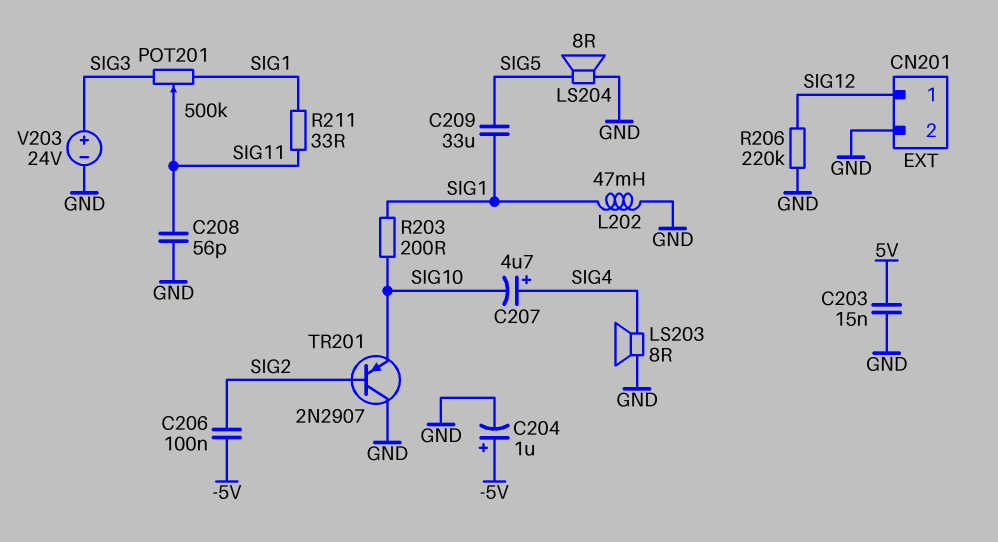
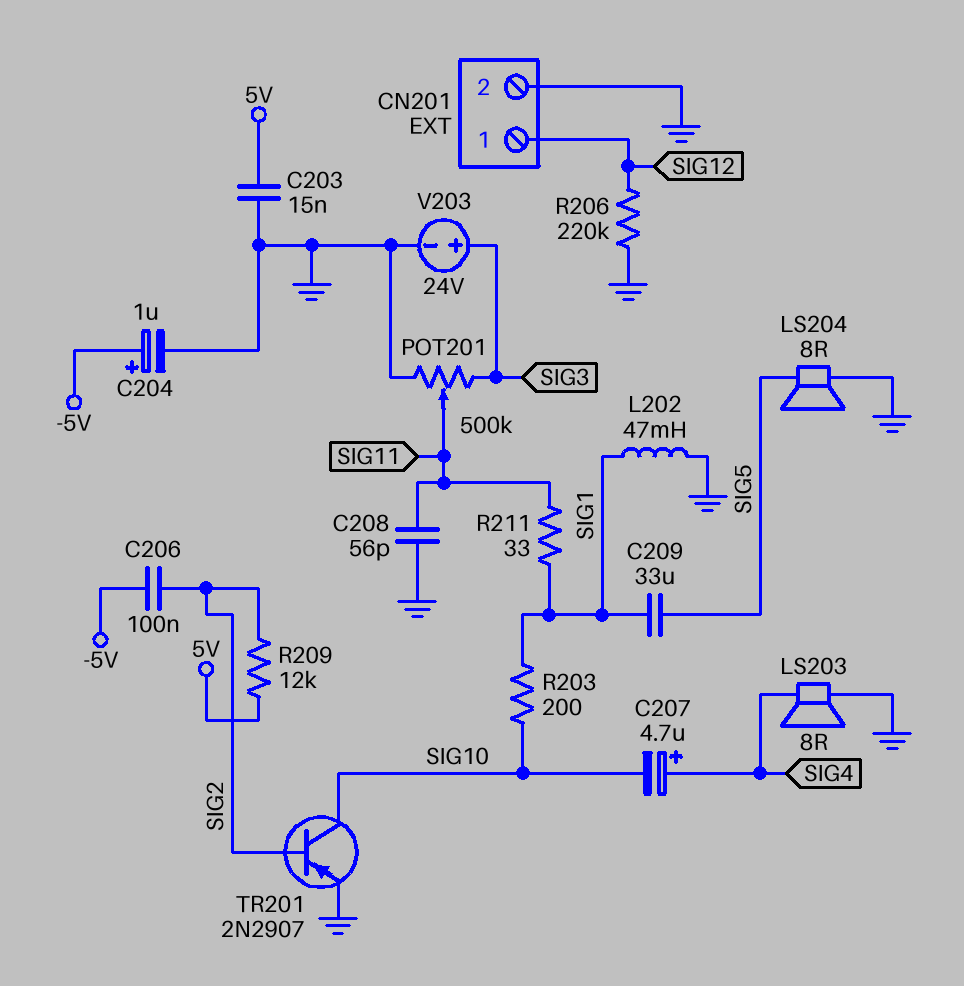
POT201: 500k (SIG1, SIG3, wiper SIG11) -> 500k (GND, SIG3, wiper SIG11)
R209: none -> 12k (5V, SIG2)
TR201: PNP 2N2907 (B SIG2, C GND, E SIG10) -> PNP 2N2907 (B SIG2, C SIG10, E GND)

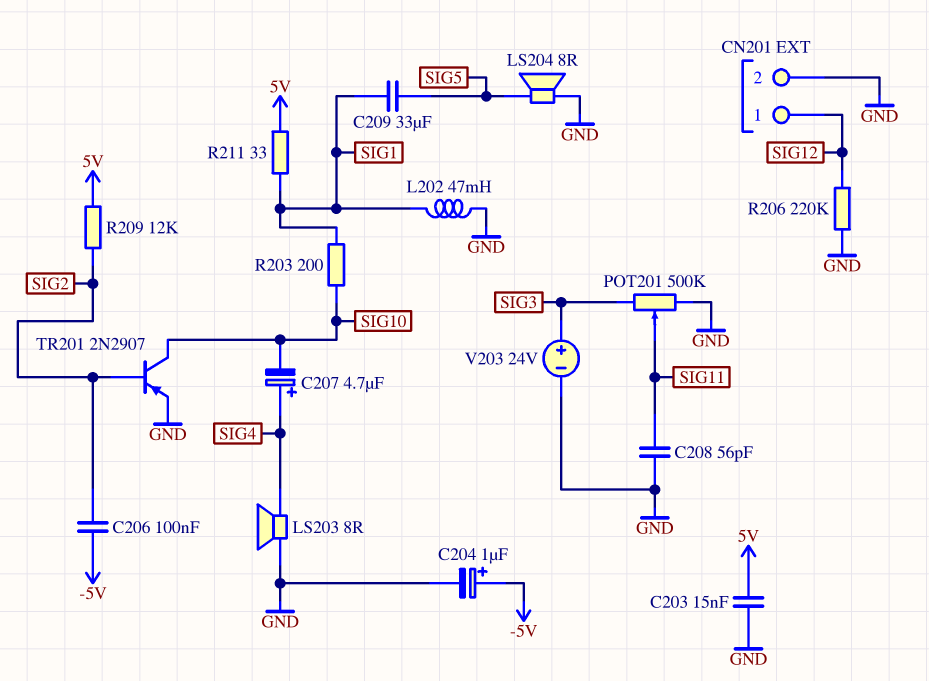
R211: 33 (SIG1, SIG11) -> 33 (5V, SIG1)

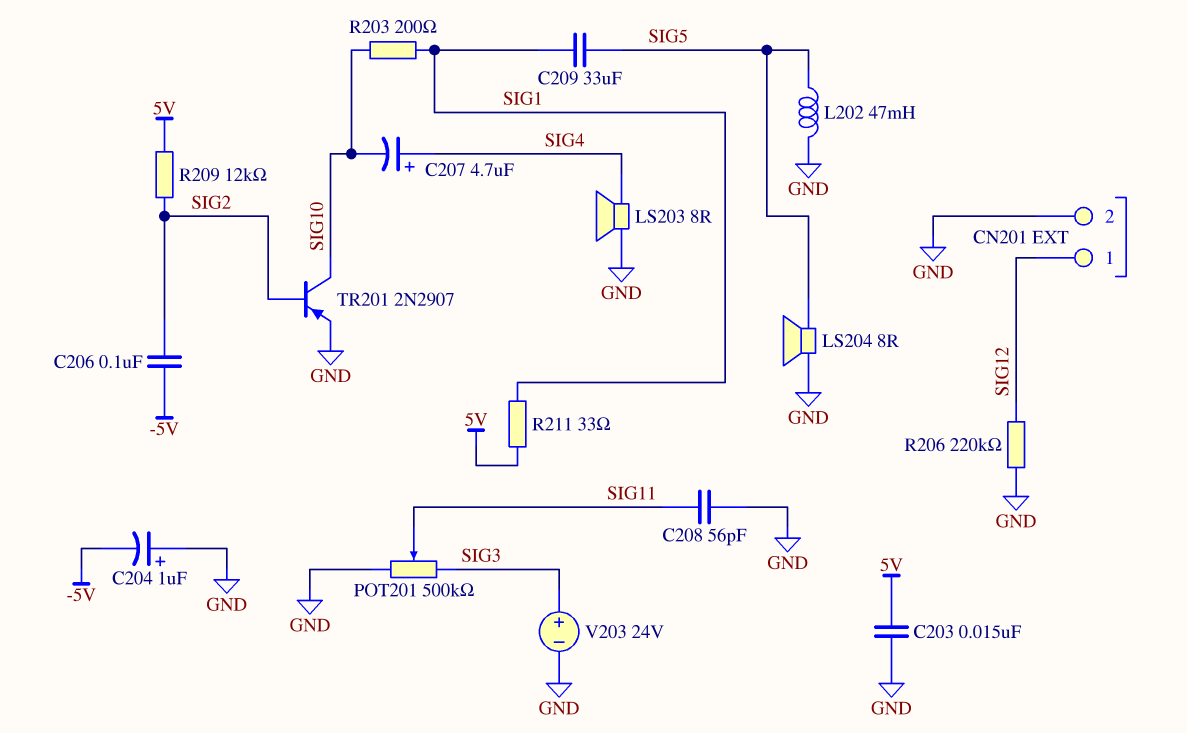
C204: 1uF (plus -5V, minus GND) -> 1uF (plus GND, minus -5V)
L202: 47mH (GND, SIG1) -> 47mH (GND, SIG5)

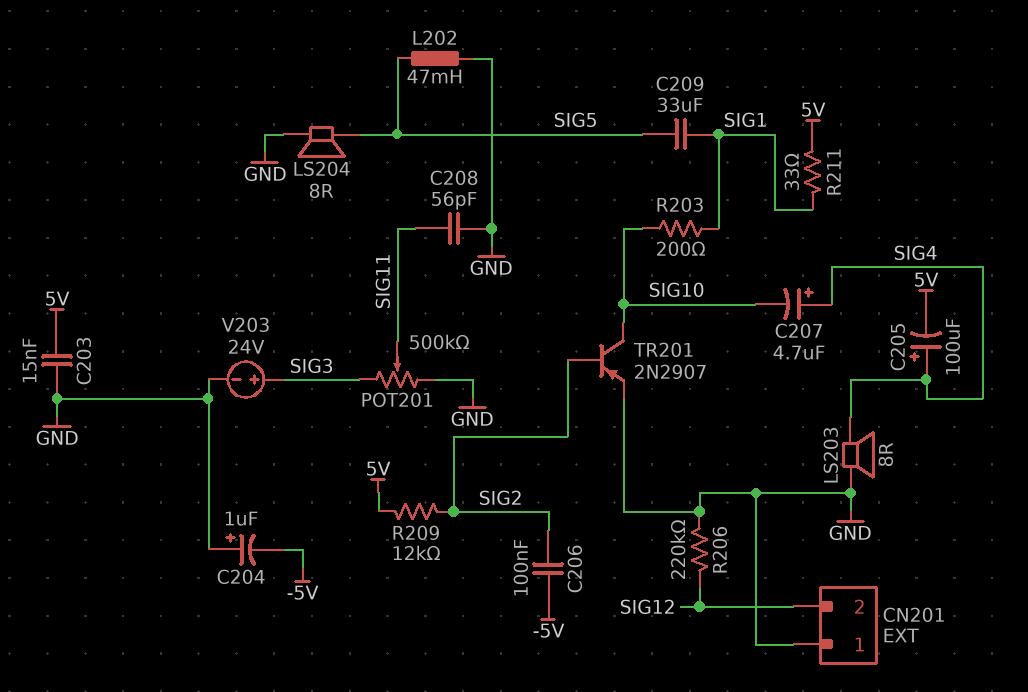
C205: none -> 100uF (plus SIG4, minus 5V)
CN201 pin 1: SIG12 -> GND
CN201 pin 2: GND -> SIG12

